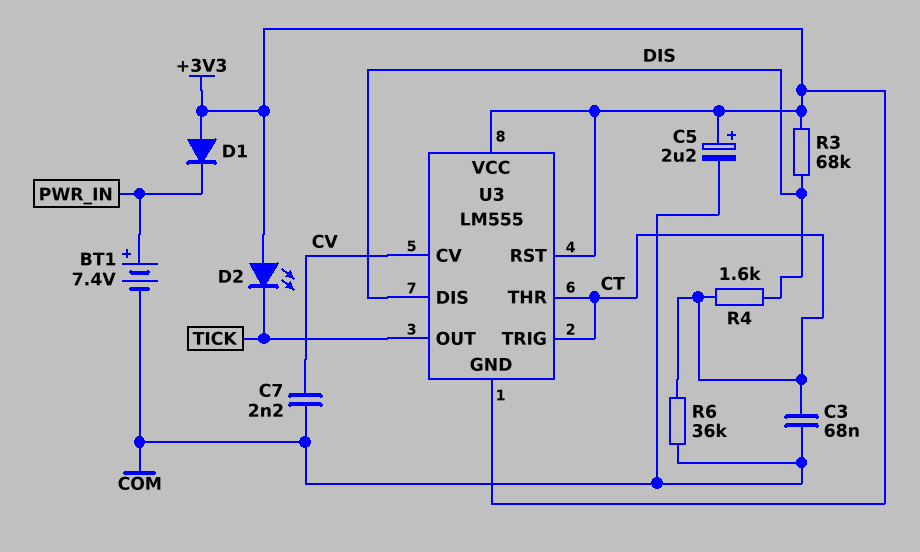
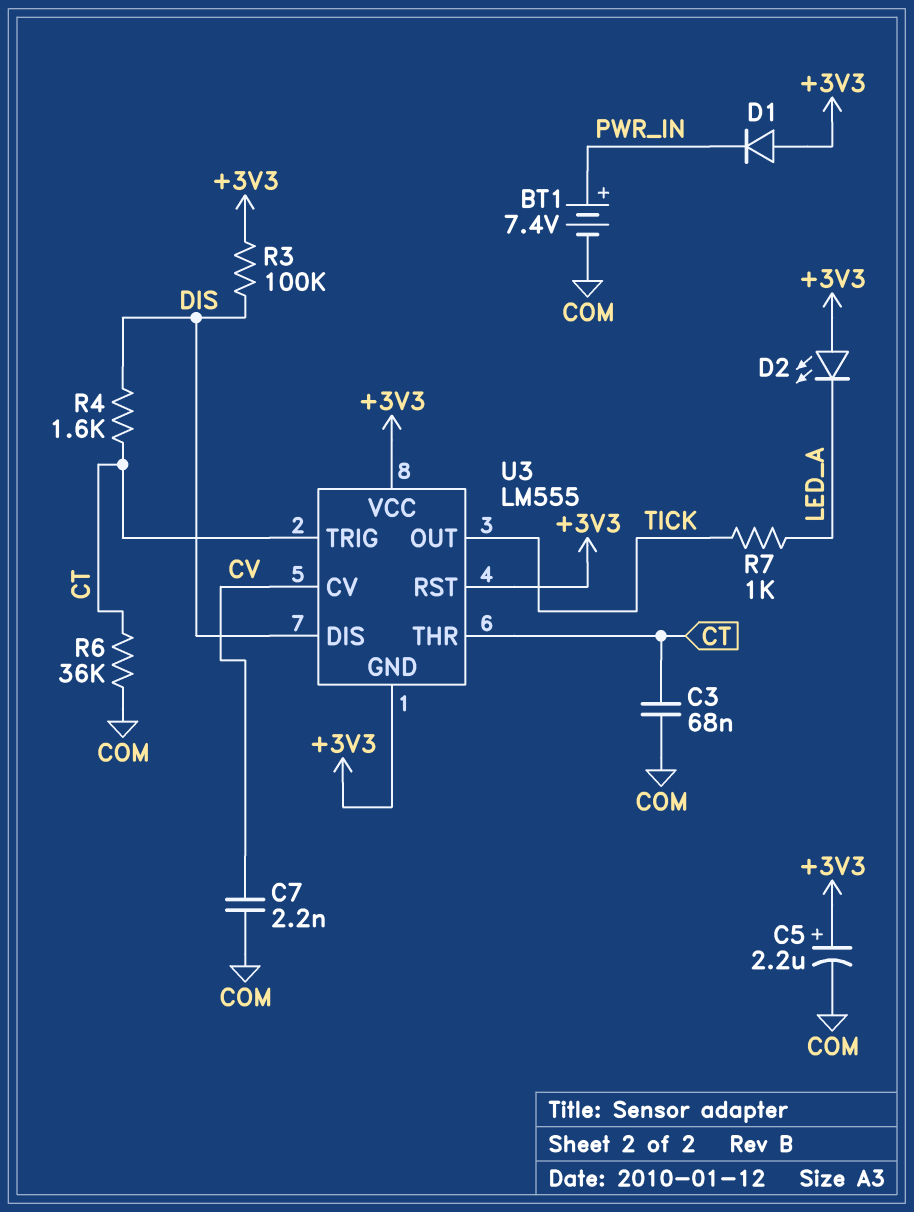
D2: LED (A +3V3, K TICK) -> LED (A +3V3, K LED_A)
R3: 68k (+3V3, DIS) -> 100k (+3V3, DIS)
R7: none -> 1k (LED_A, TICK)

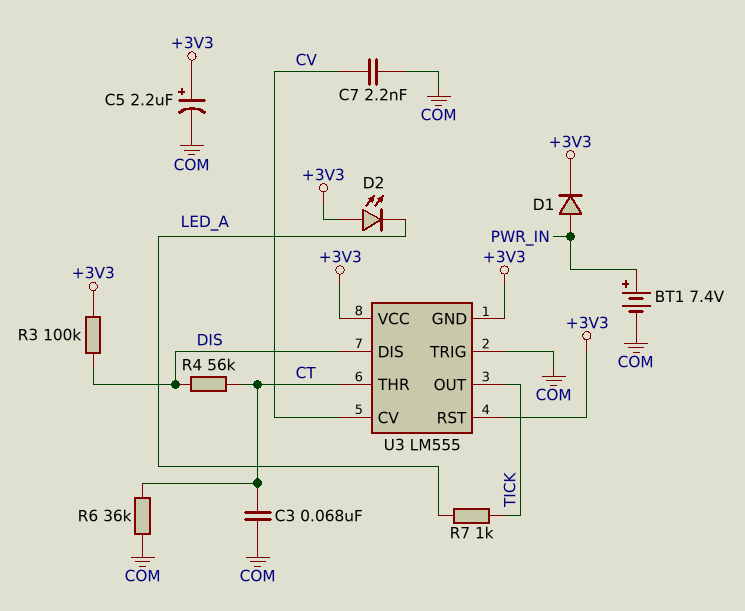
D1: diode (A +3V3, K PWR_IN) -> diode (A PWR_IN, K +3V3)
R4: 1.6k (CT, DIS) -> 56k (CT, DIS)
U3 pin TRIG: CT -> COM

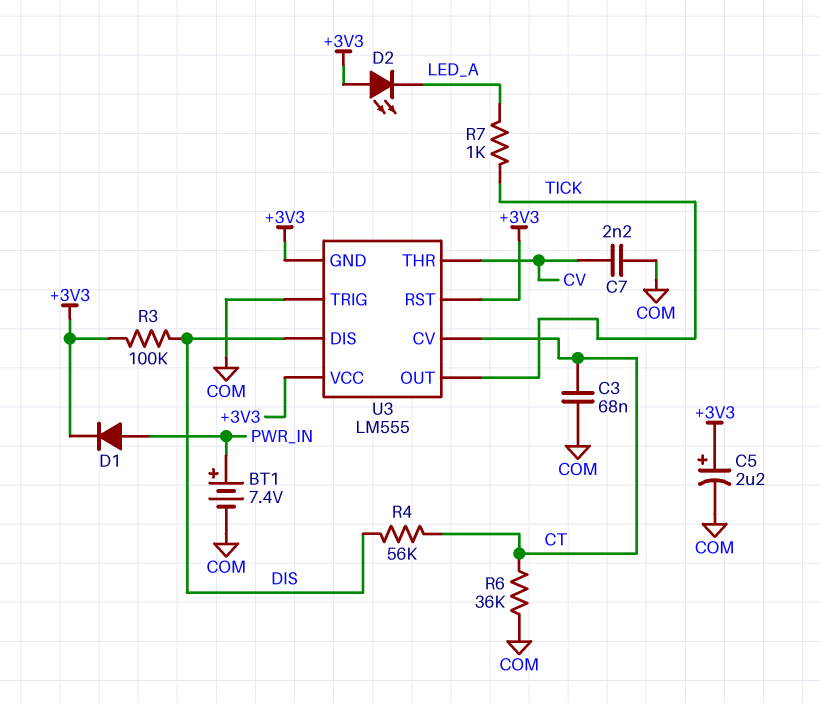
U3 pin CV: CV -> CT
U3 pin THR: CT -> CV

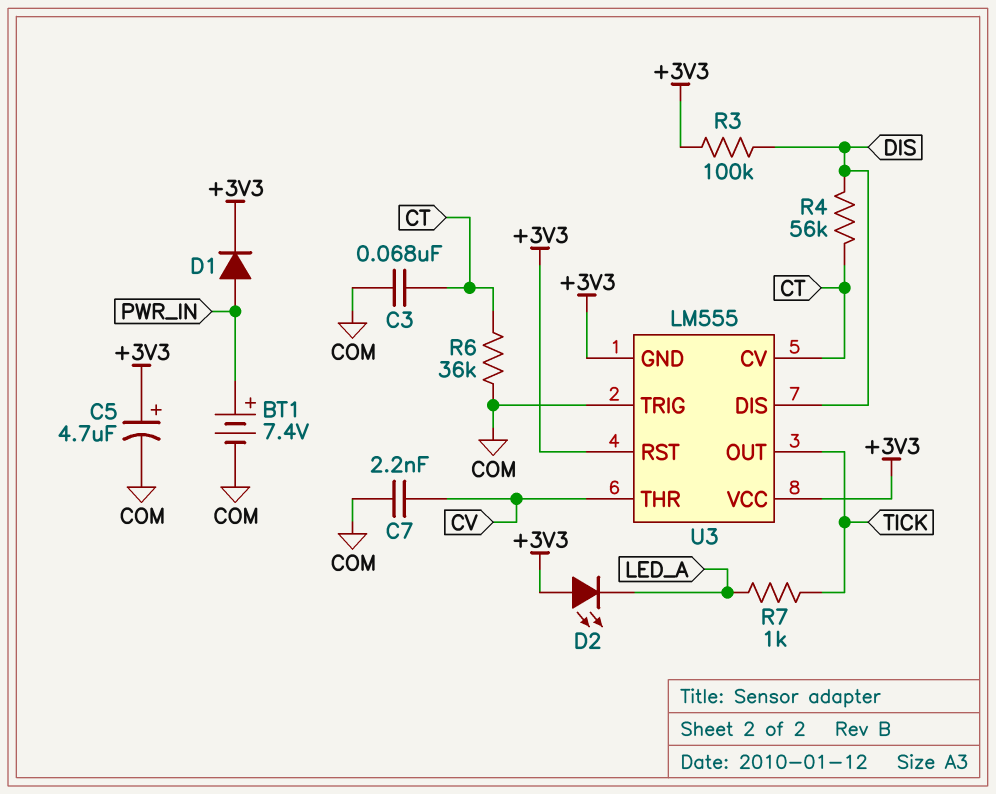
C5: 2.2uF (plus +3V3, minus COM) -> 4.7uF (plus +3V3, minus COM)

